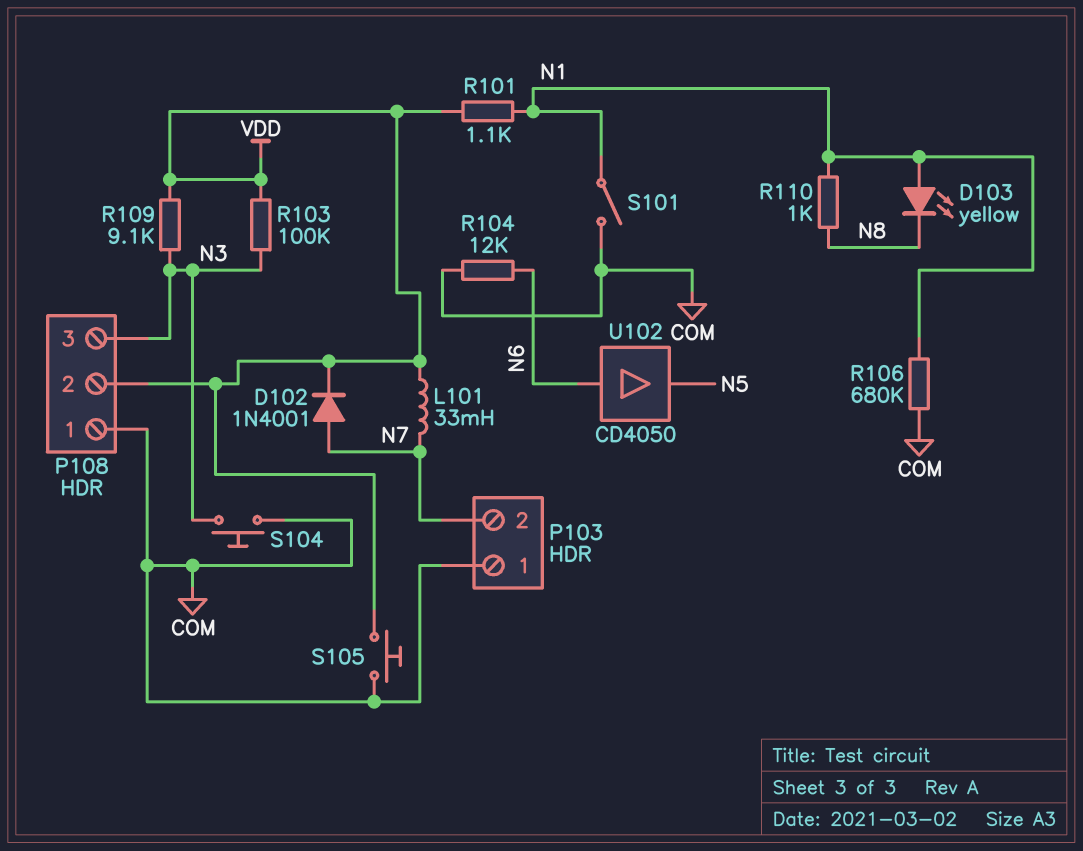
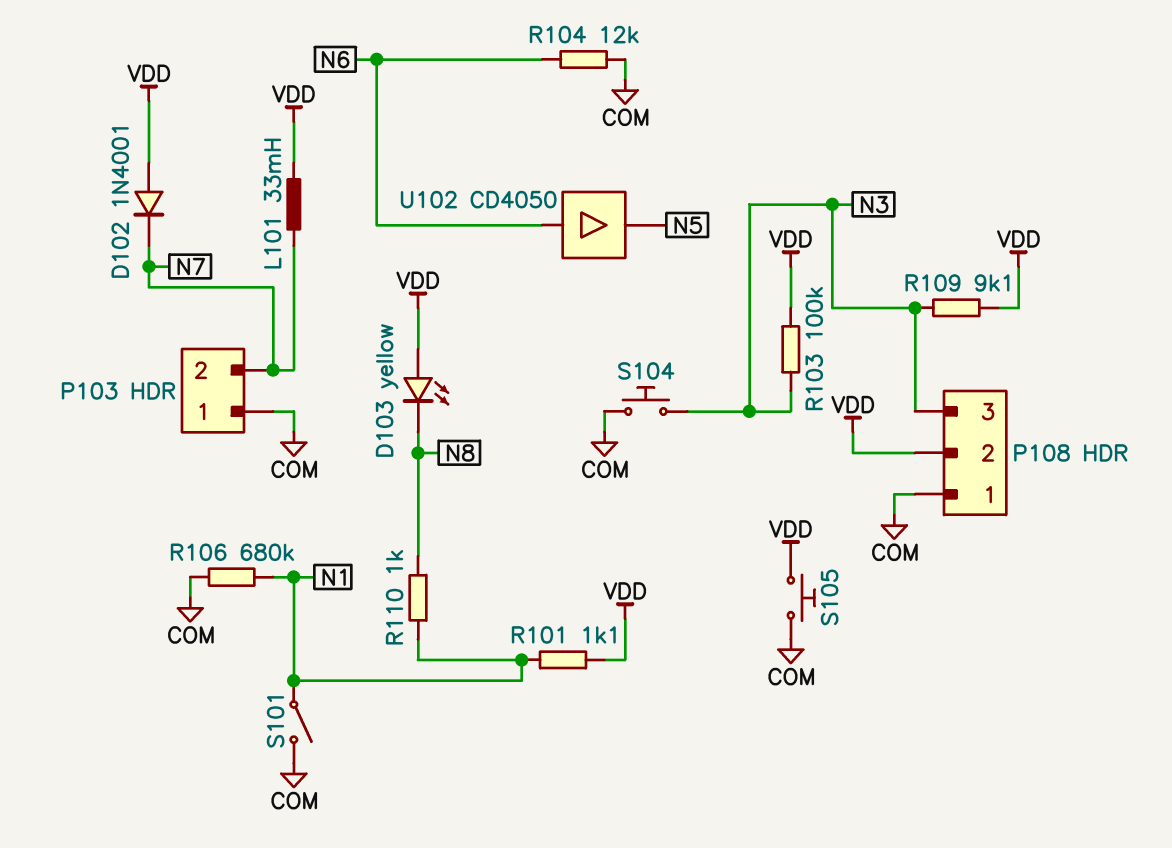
D102: diode 1N4001 (A N7, K VDD) -> diode 1N4001 (A VDD, K N7)
D103: LED yellow (A N1, K N8) -> LED yellow (A VDD, K N8)

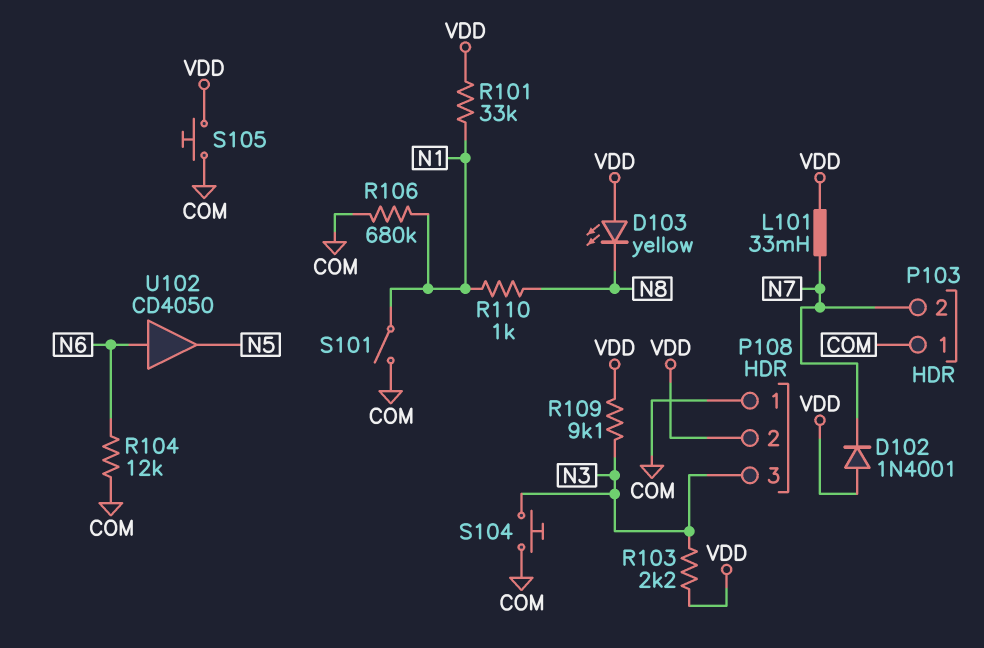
R101: 1.1k (N1, VDD) -> 33k (N1, VDD)
R103: 100k (N3, VDD) -> 2.2k (N3, VDD)

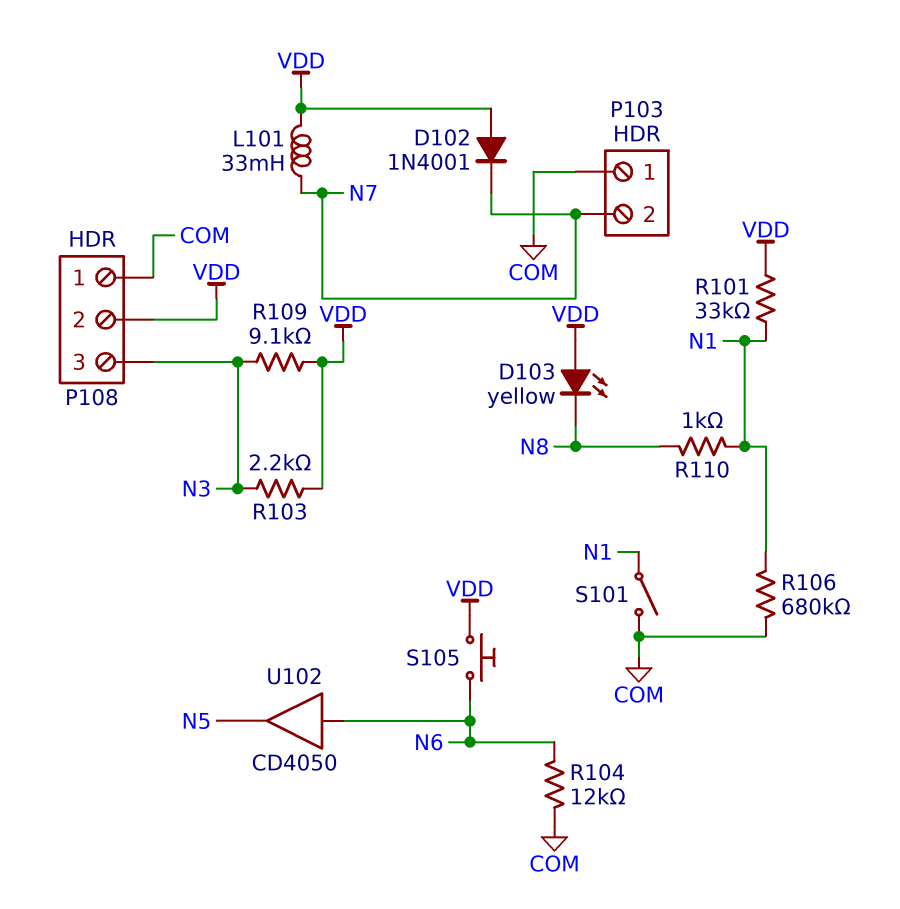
S104: button (COM, N3) -> none
S105: button (COM, VDD) -> button (N6, VDD)

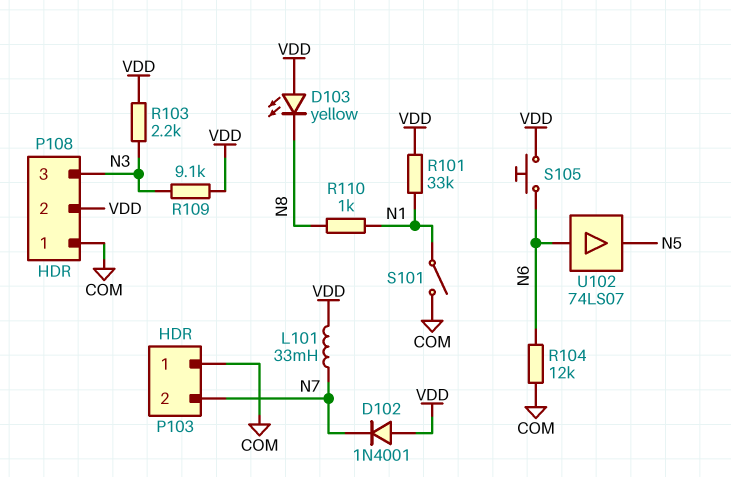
R106: 680k (COM, N1) -> none
U102: buffer CD4050 (in N6, out N5) -> buffer 74LS07 (in N6, out N5)

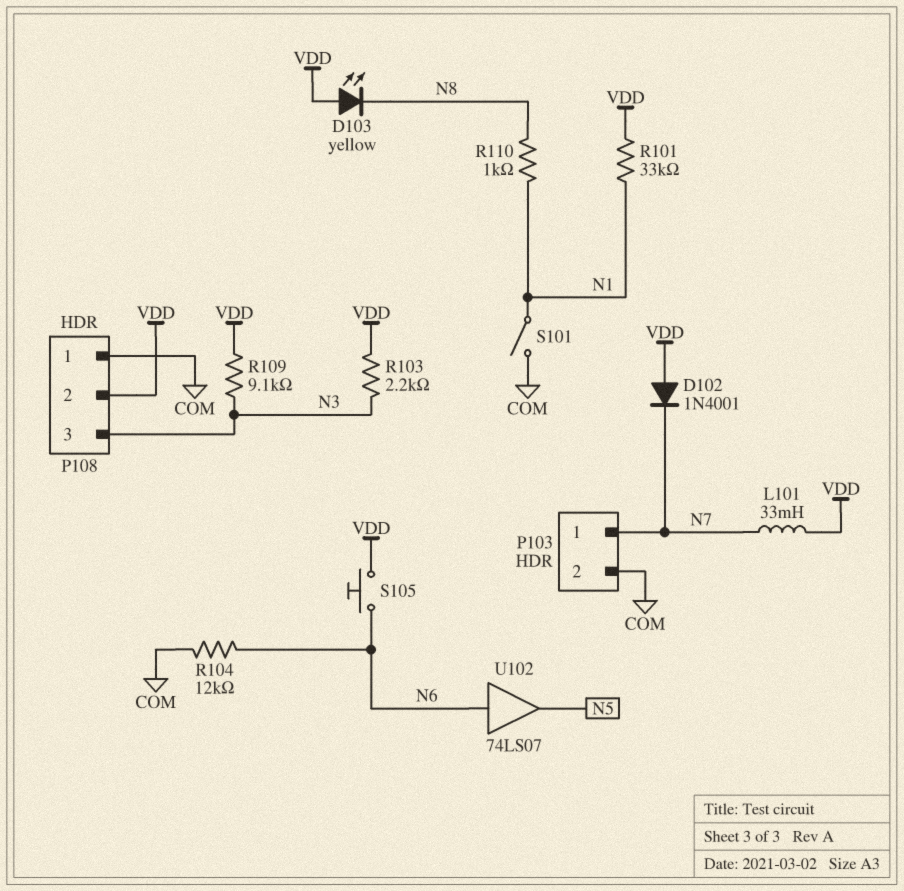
P103 pin 1: COM -> N7
P103 pin 2: N7 -> COM

